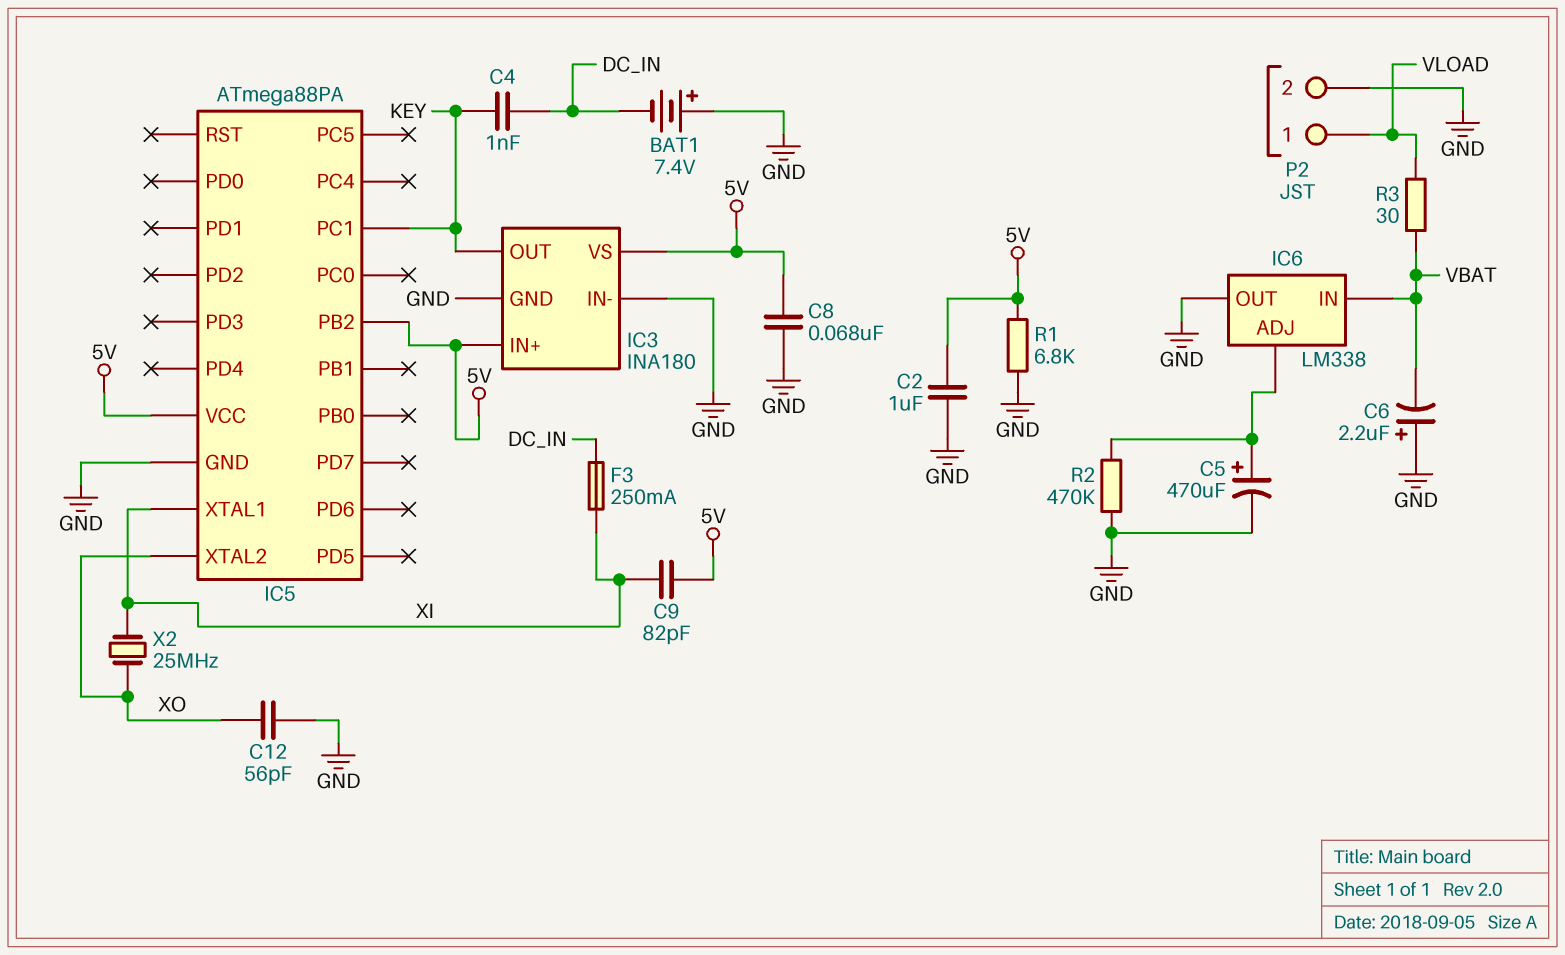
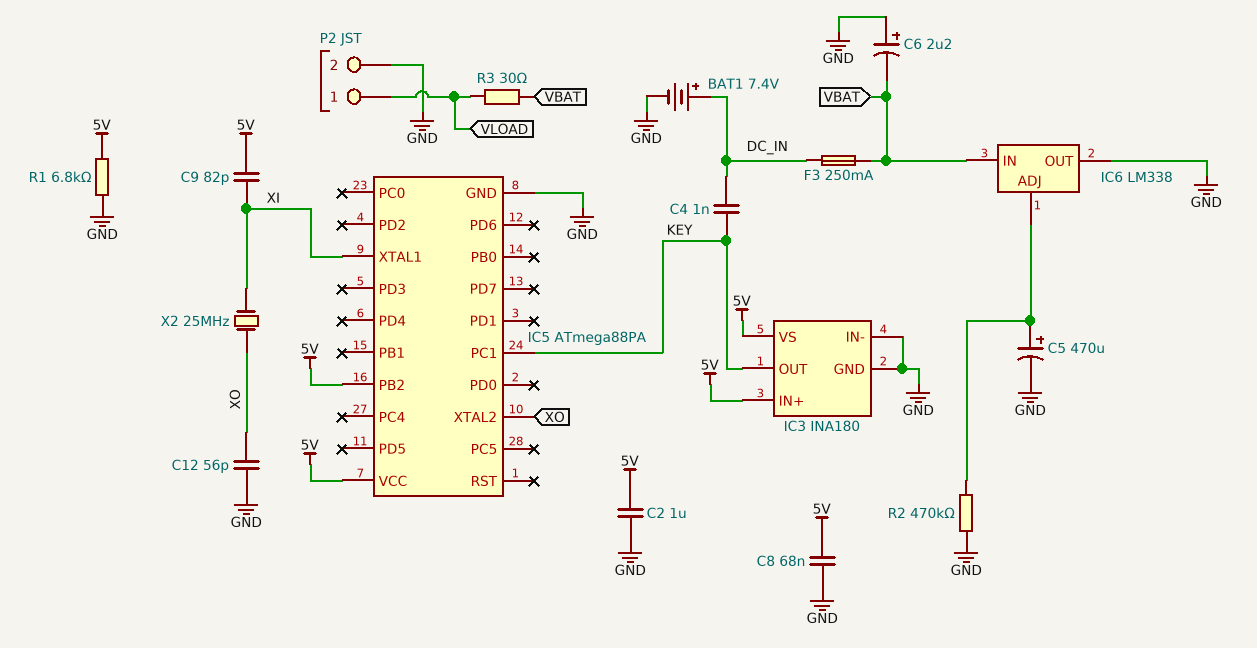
BAT1: 7.4V (plus GND, minus DC_IN) -> 7.4V (plus DC_IN, minus GND)
F3: 250mA (DC_IN, XI) -> 250mA (DC_IN, VBAT)

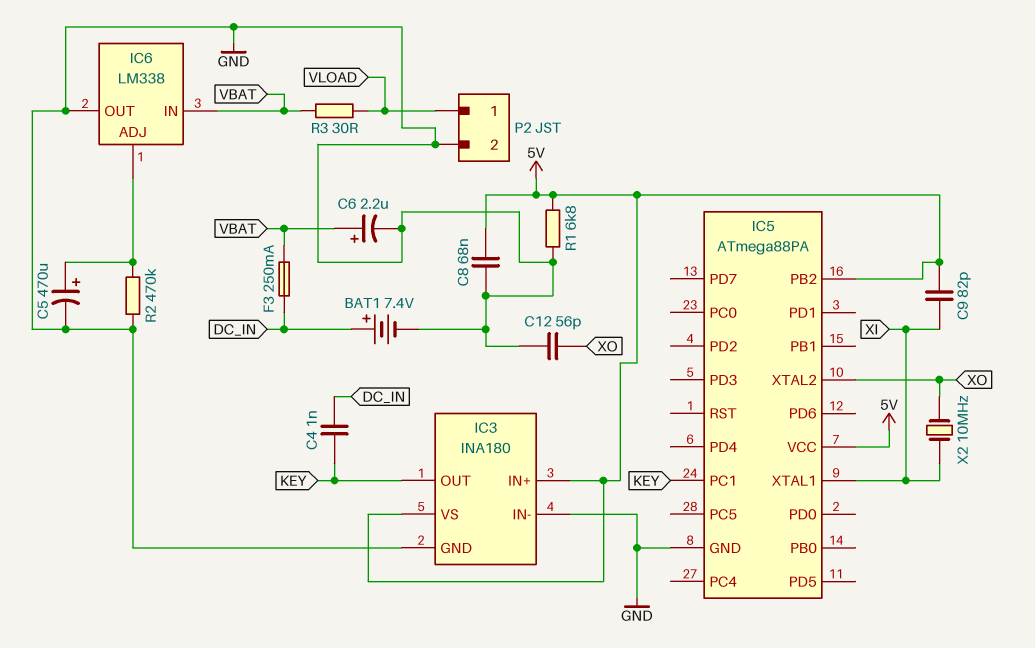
C2: 1uF (5V, GND) -> none
C6: 2.2uF (plus GND, minus VBAT) -> 2.2uF (plus VBAT, minus GND)
X2: 25MHz (XI, XO) -> 10MHz (XI, XO)

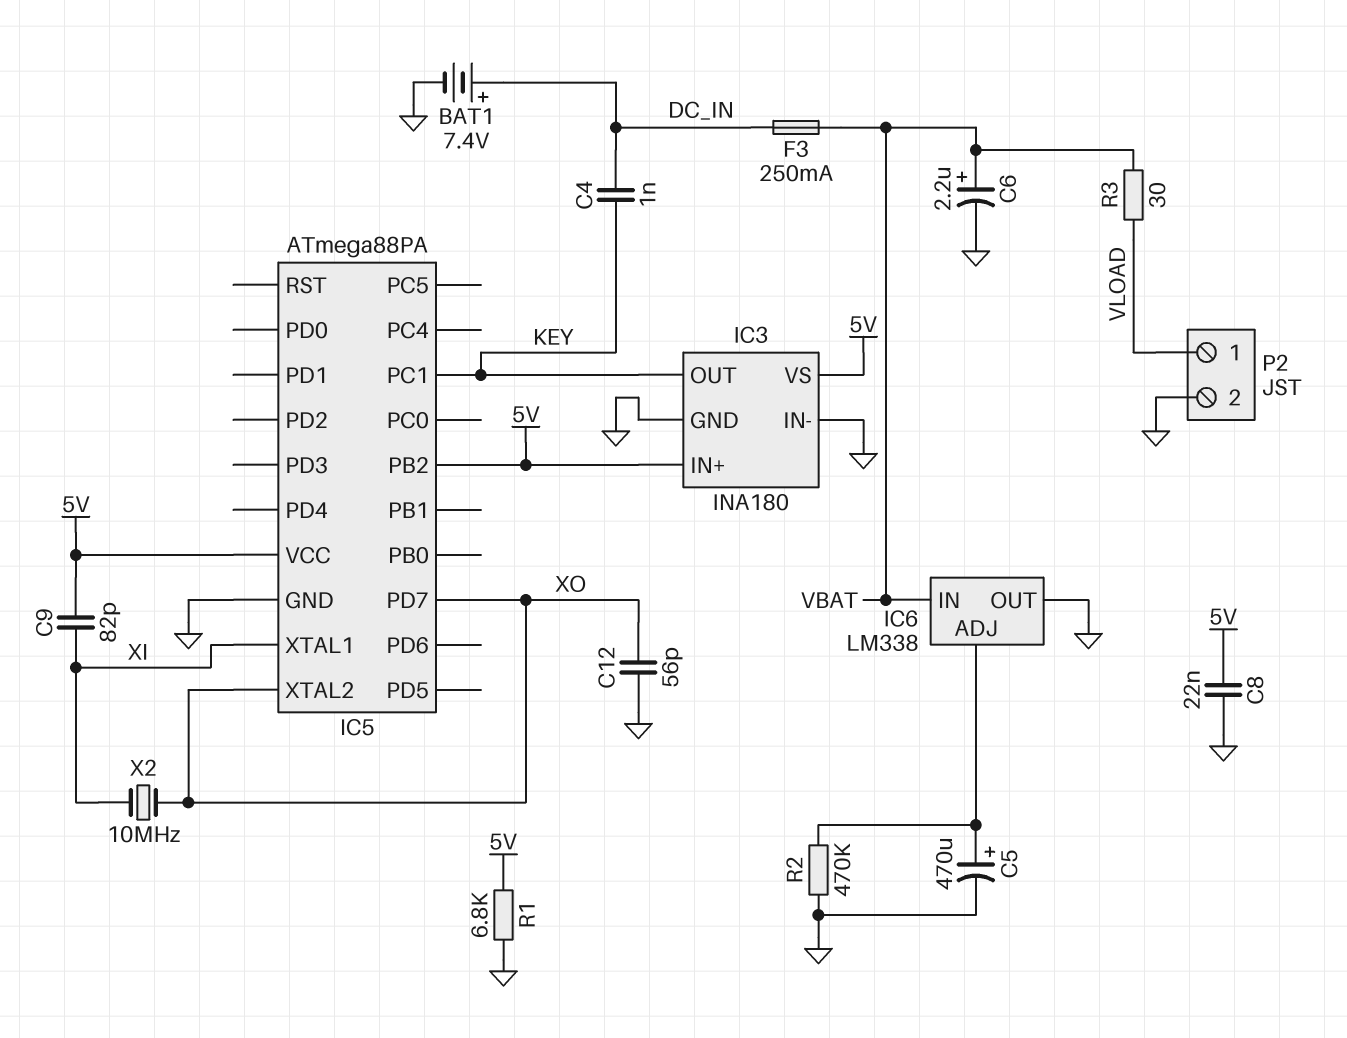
C8: 68nF (5V, GND) -> 22nF (5V, GND)
IC5 pin PD7: none -> XO

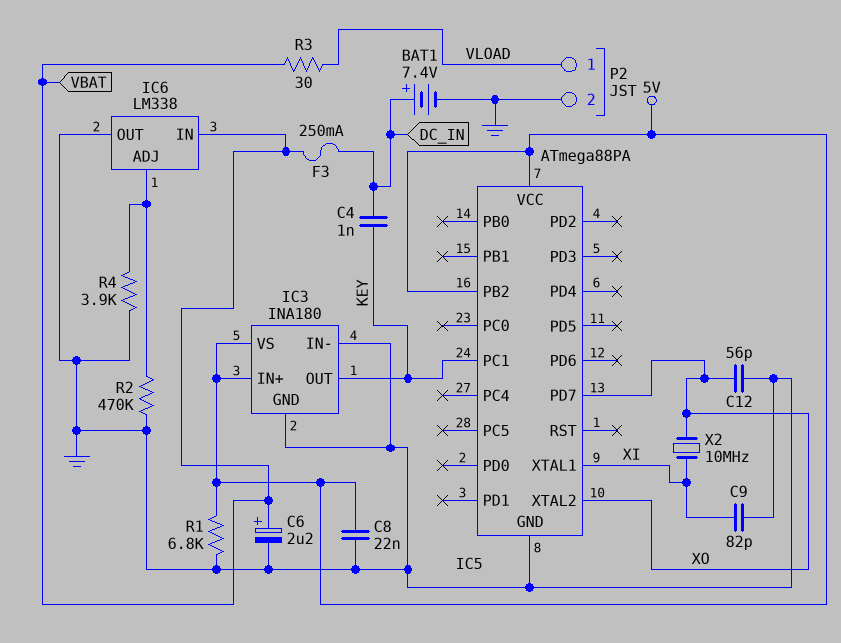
C5: 470uF (plus IC6/ADJ, minus GND) -> none
C9: 82pF (5V, XI) -> 82pF (GND, XI)
R4: none -> 3.9k (GND, IC6/ADJ)

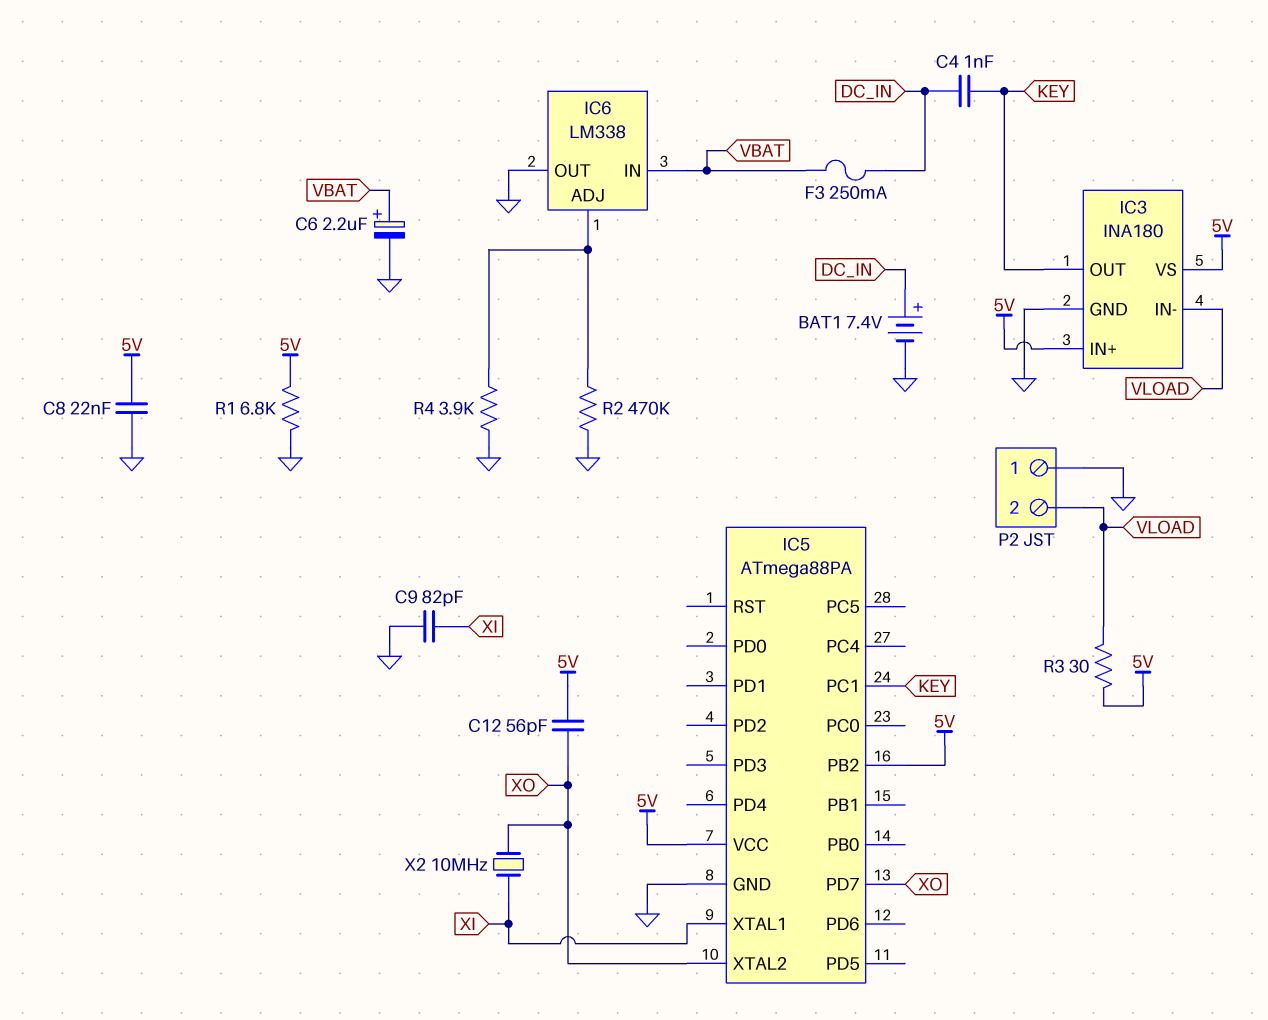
C12: 56pF (GND, XO) -> 56pF (5V, XO)
IC3 pin IN-: GND -> VLOAD
P2 pin 1: VLOAD -> GND
P2 pin 2: GND -> VLOAD
R3: 30 (VBAT, VLOAD) -> 30 (5V, VLOAD)

